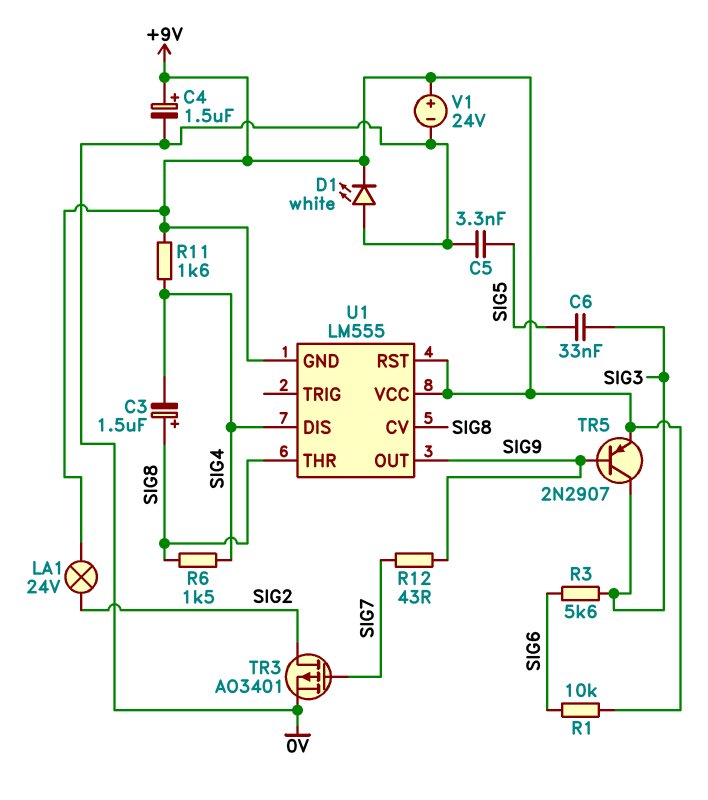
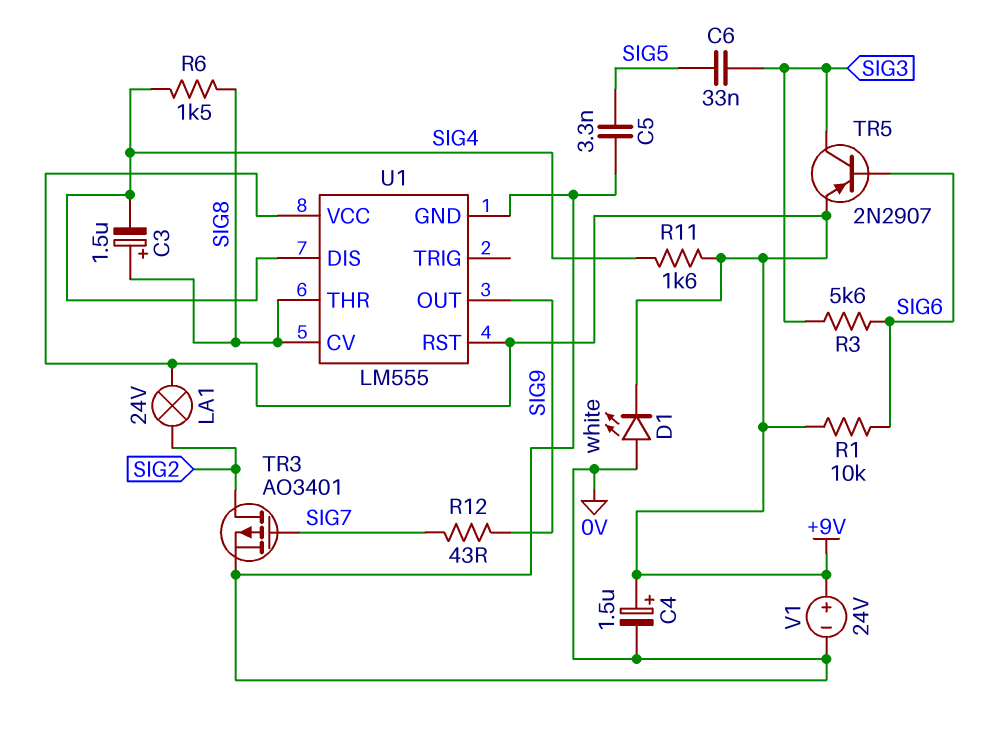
TR5: PNP 2N2907 (B SIG9, C SIG3, E +9V) -> PNP 2N2907 (B SIG6, C SIG3, E +9V)
U1 pin GND: +9V -> 0V

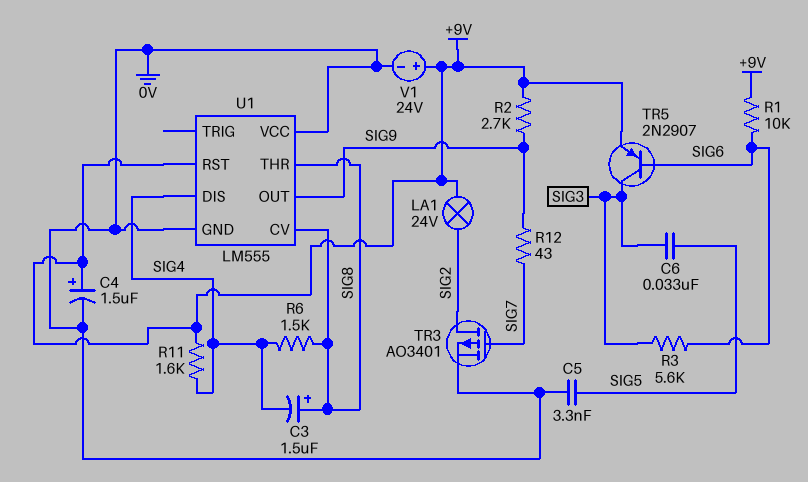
D1: LED white (A 0V, K +9V) -> none
R2: none -> 2.7k (+9V, SIG9)
U1 pin VCC: +9V -> 0V

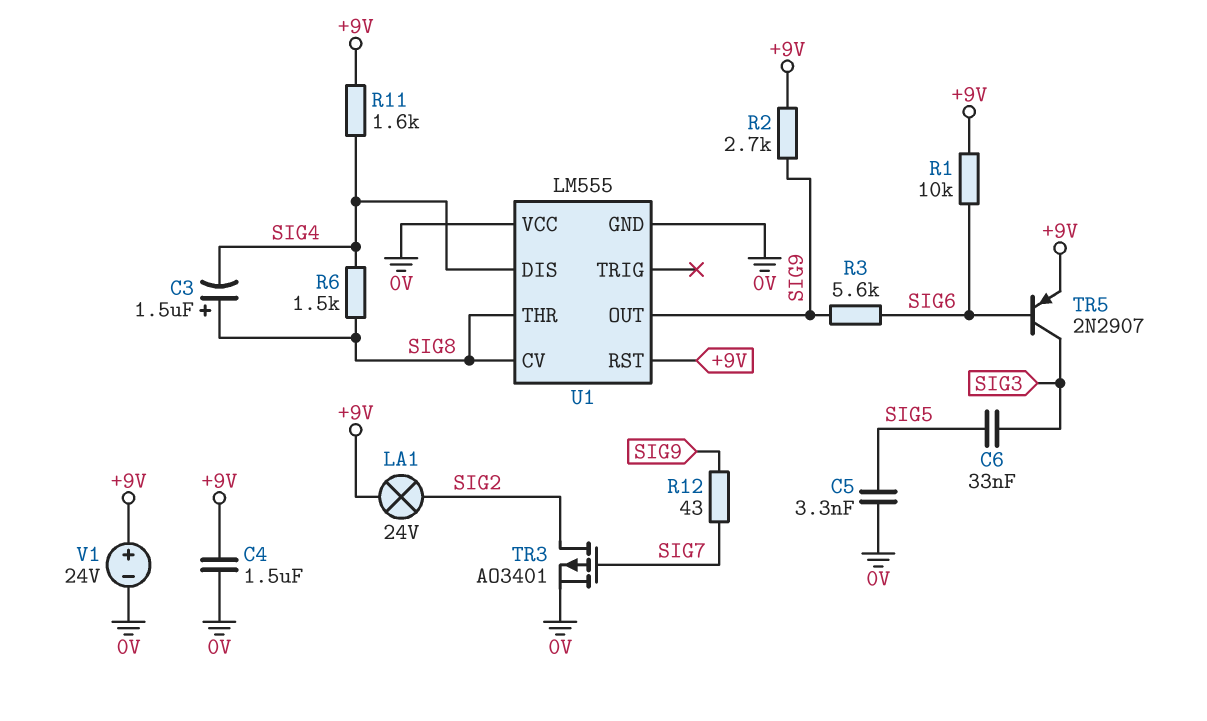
C4: 1.5uF (plus +9V, minus 0V) -> 1.5uF (+9V, 0V)
R3: 5.6k (SIG3, SIG6) -> 5.6k (SIG6, SIG9)

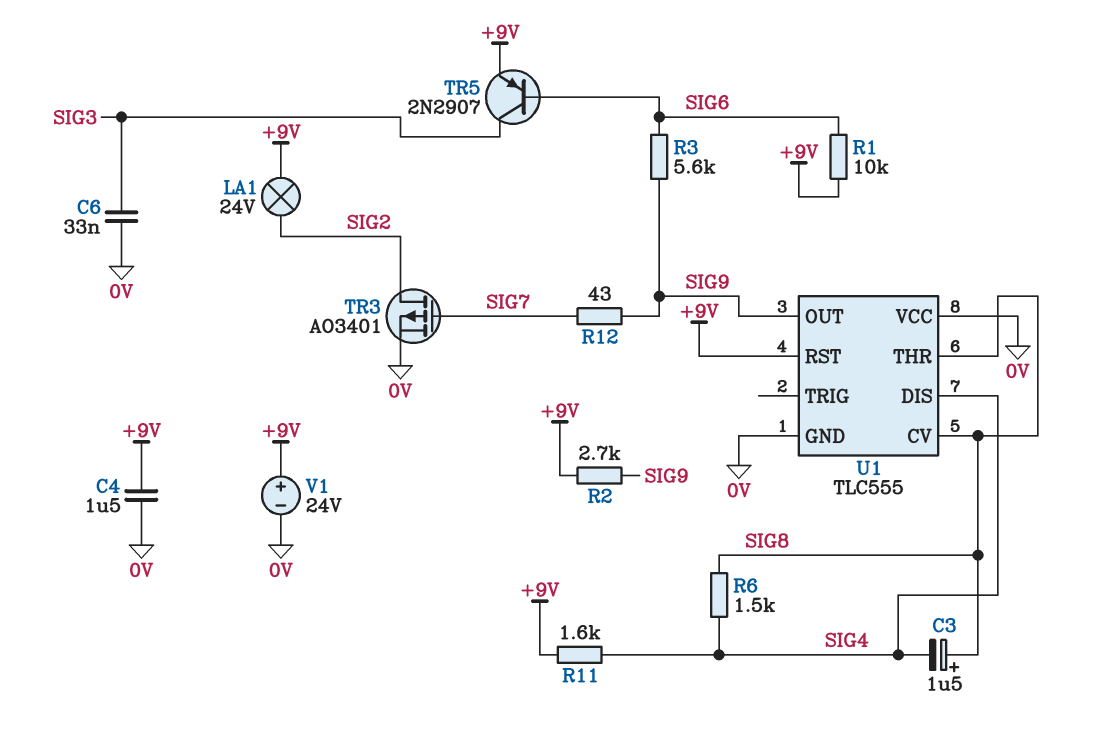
C5: 3.3nF (0V, SIG5) -> none
C6: 33nF (SIG3, SIG5) -> 33nF (0V, SIG3)
U1: LM555 -> TLC555

